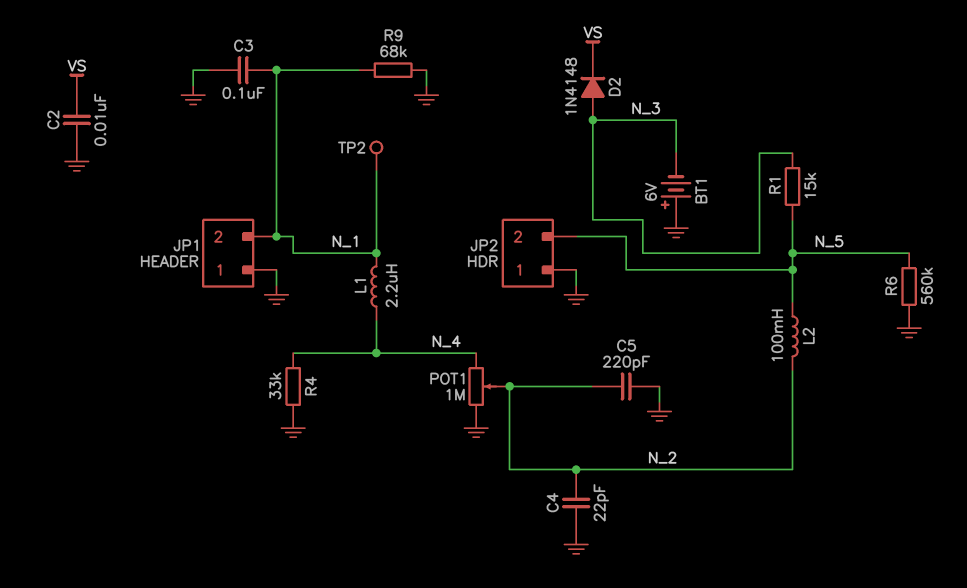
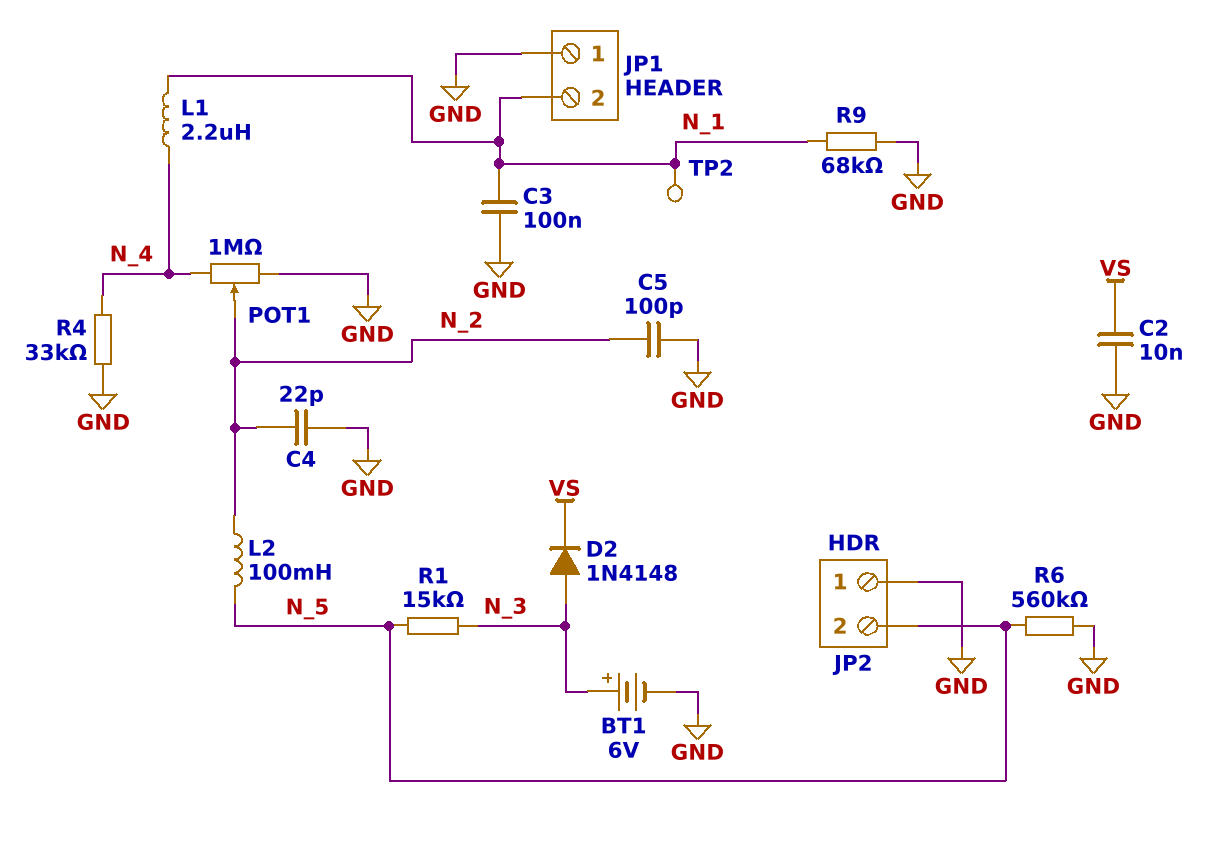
BT1: 6V (plus GND, minus N_3) -> 6V (plus N_3, minus GND)
C5: 220pF (GND, N_2) -> 100pF (GND, N_2)

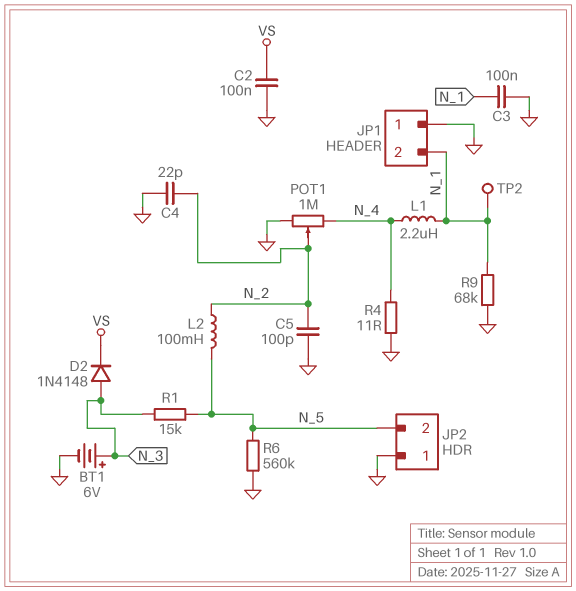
C2: 10nF (GND, VS) -> 100nF (GND, VS)
R4: 33k (GND, N_4) -> 11 (GND, N_4)

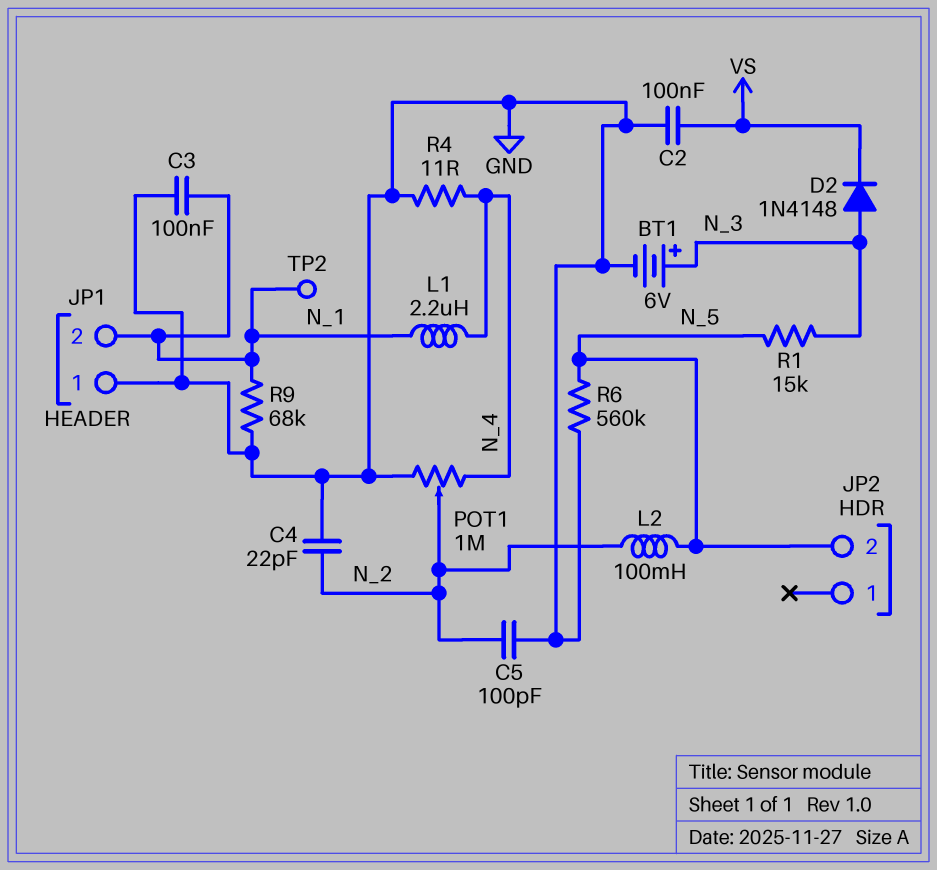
JP2 pin 1: GND -> none

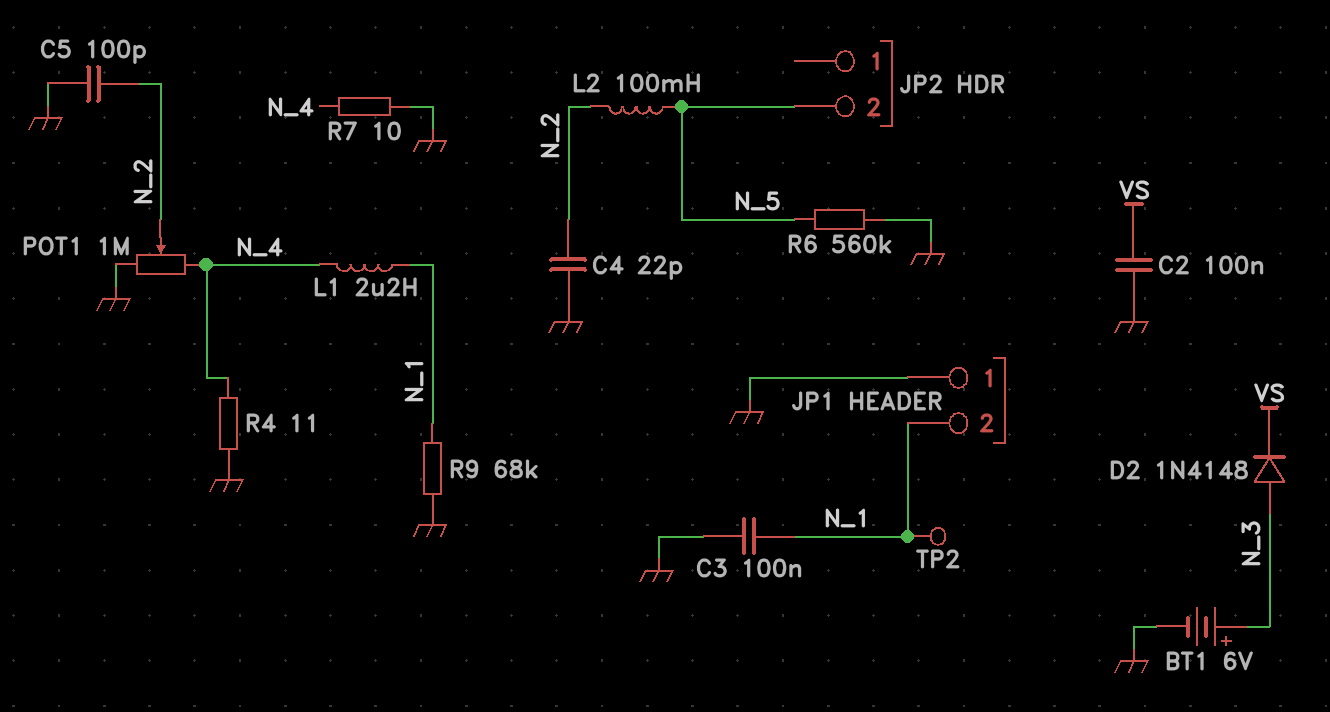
R1: 15k (N_3, N_5) -> none
R7: none -> 10 (GND, N_4)

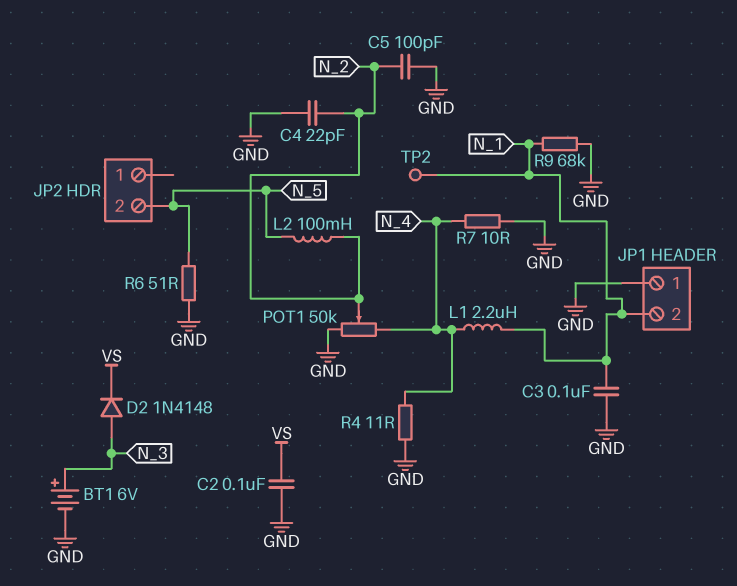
POT1: 1M (GND, N_4, wiper N_2) -> 50k (GND, N_4, wiper N_2)
R6: 560k (GND, N_5) -> 51 (GND, N_5)

